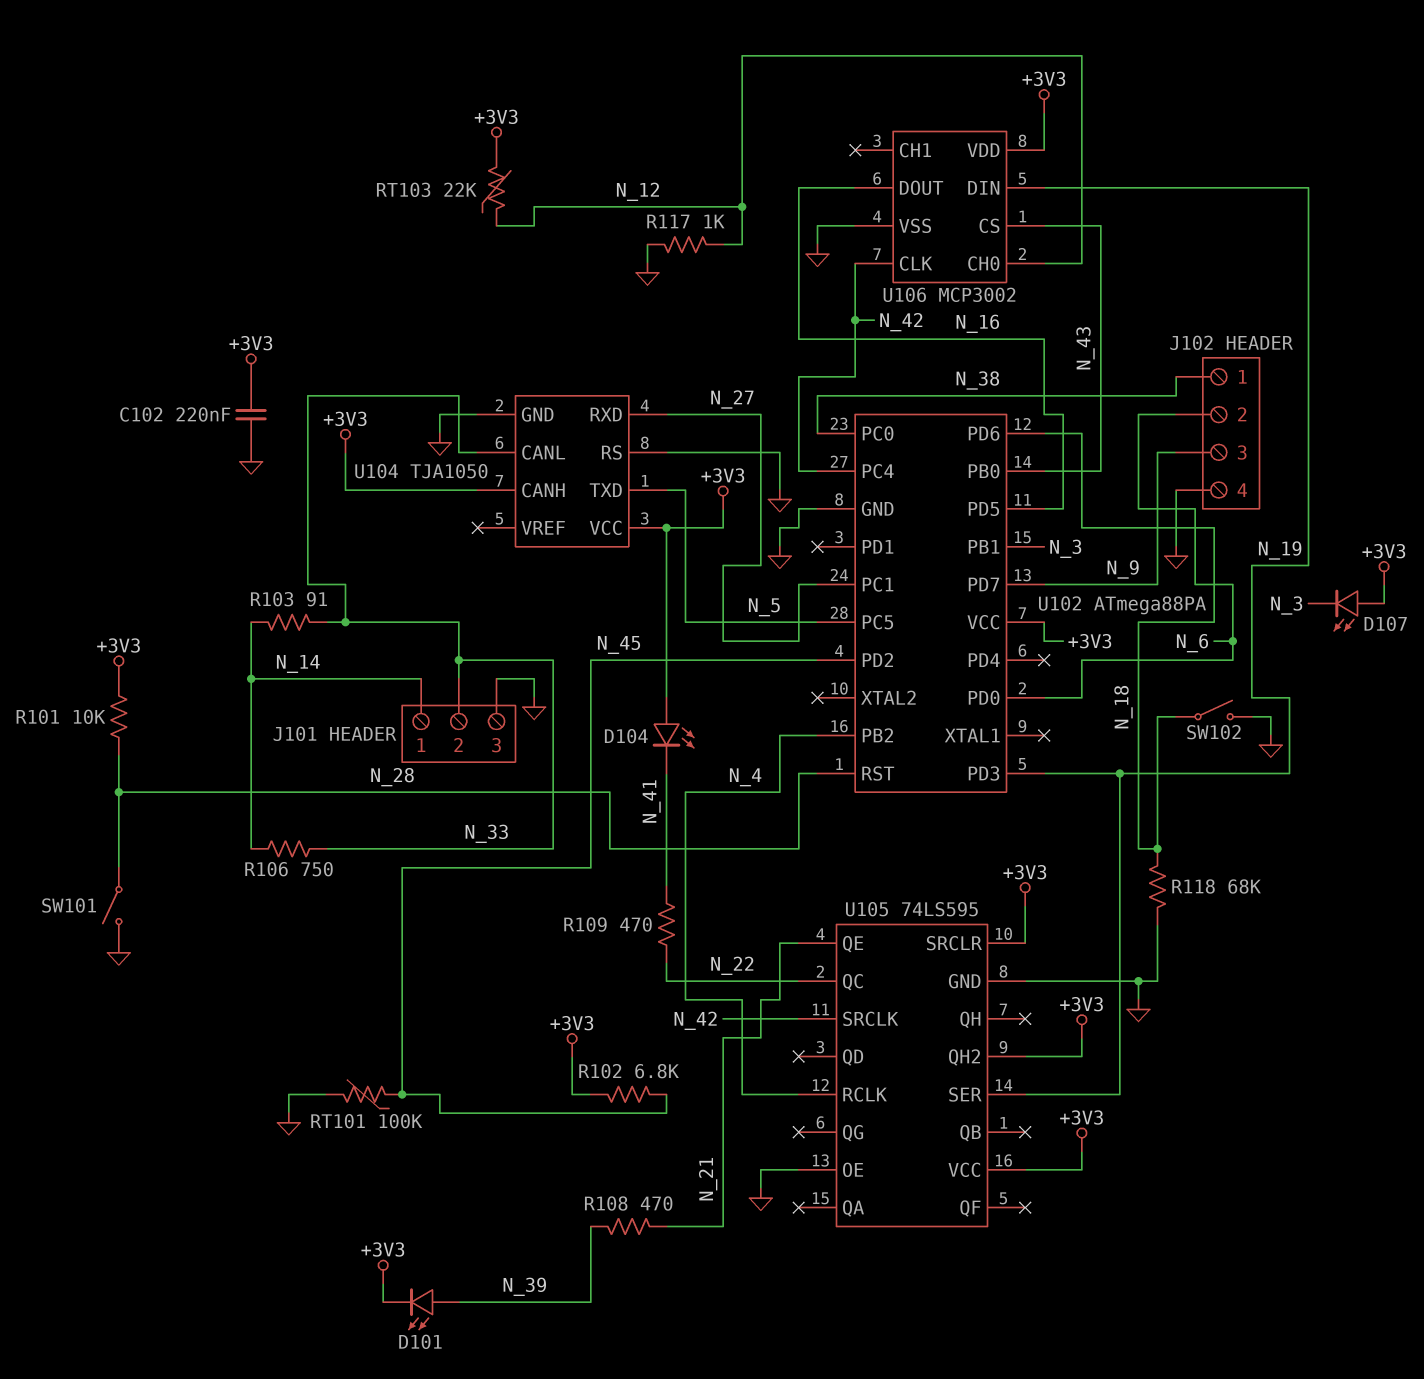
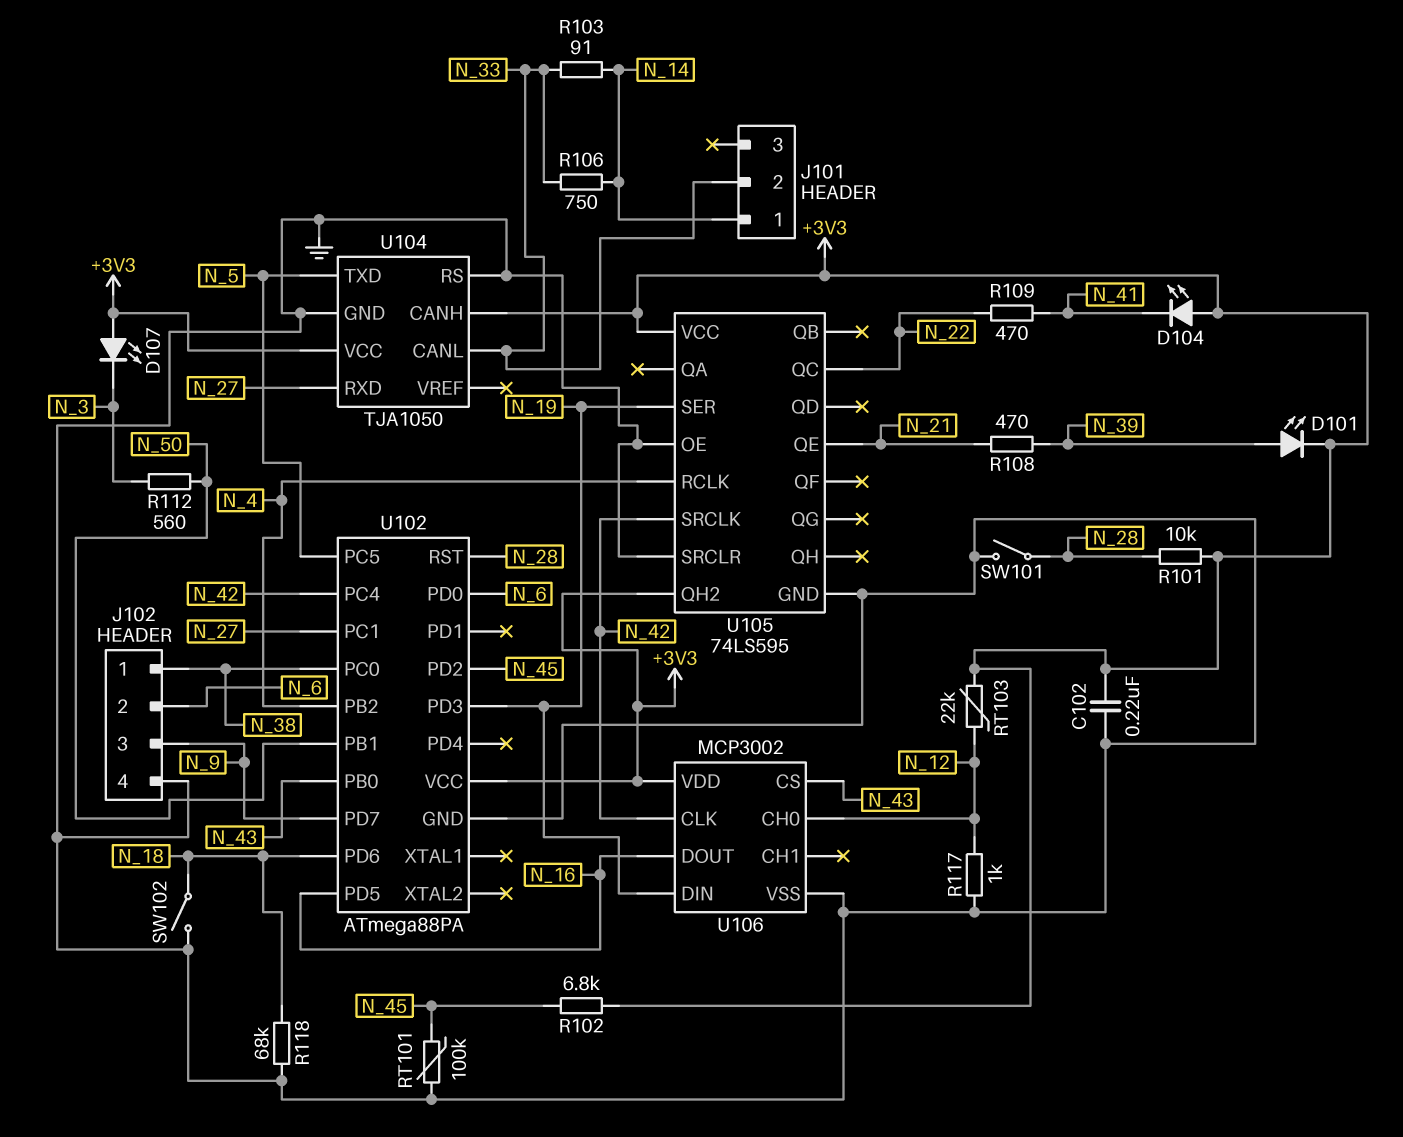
J101 pin 3: GND -> none
R112: none -> 560 (N_3, N_50)
U102 pin PB1: N_3 -> N_50
U105 pin SRCLR: +3V3 -> GND

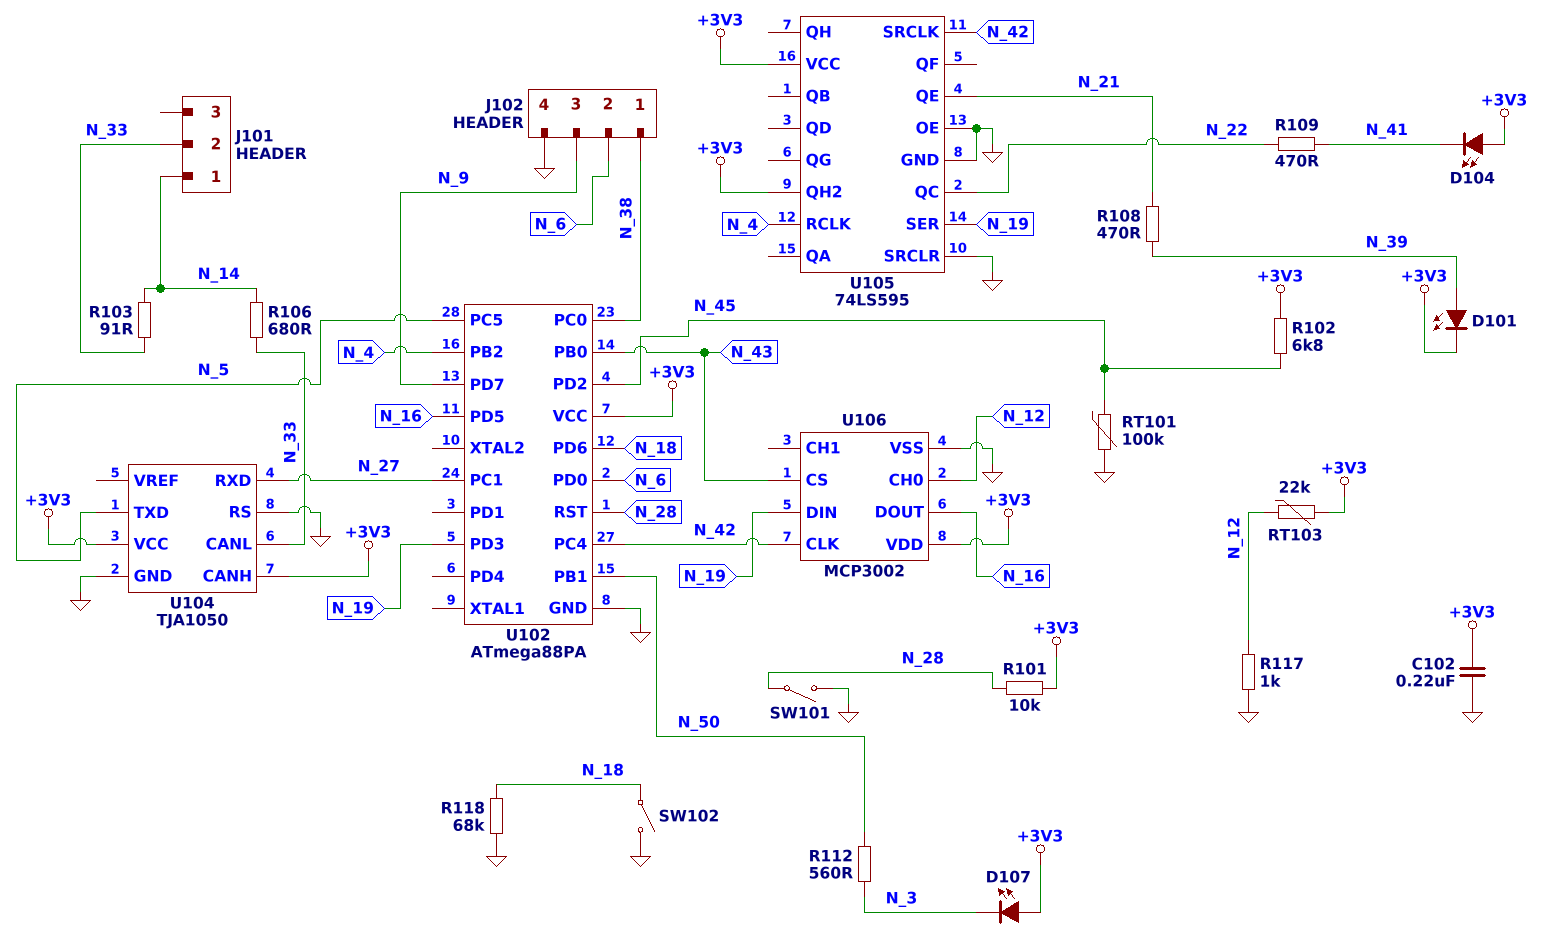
R106: 750 (N_14, N_33) -> 680 (N_14, N_33)

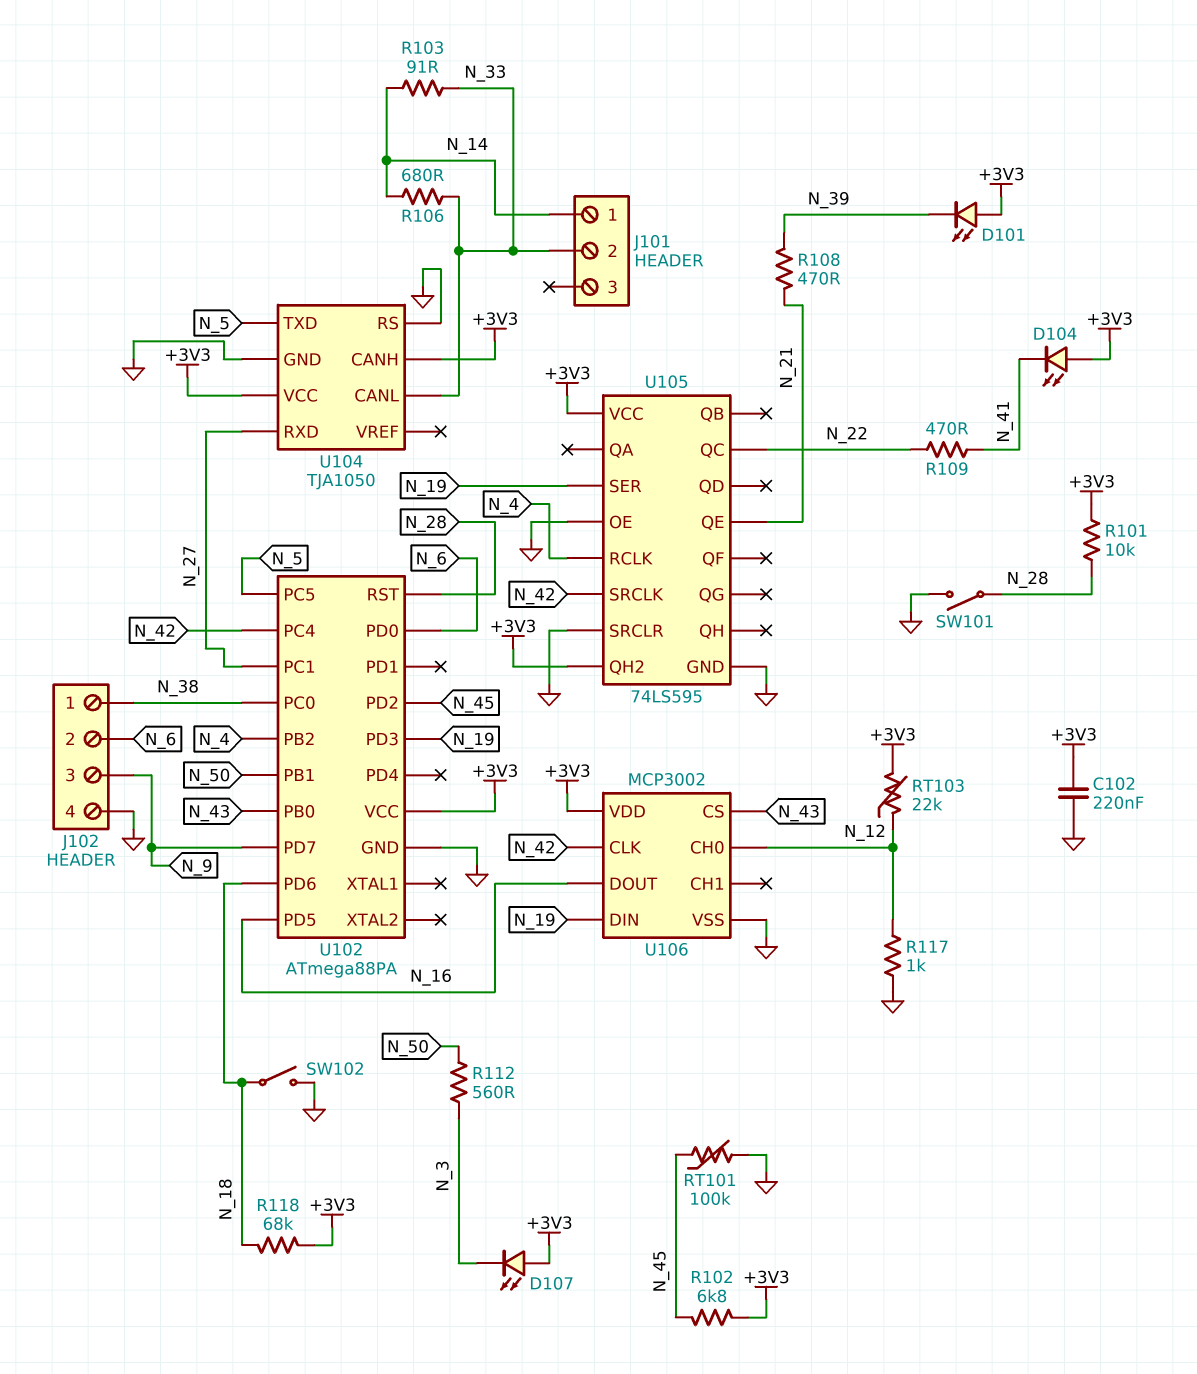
D101: LED (A N_39, K +3V3) -> LED (A +3V3, K N_39)
R118: 68k (GND, N_18) -> 68k (+3V3, N_18)

